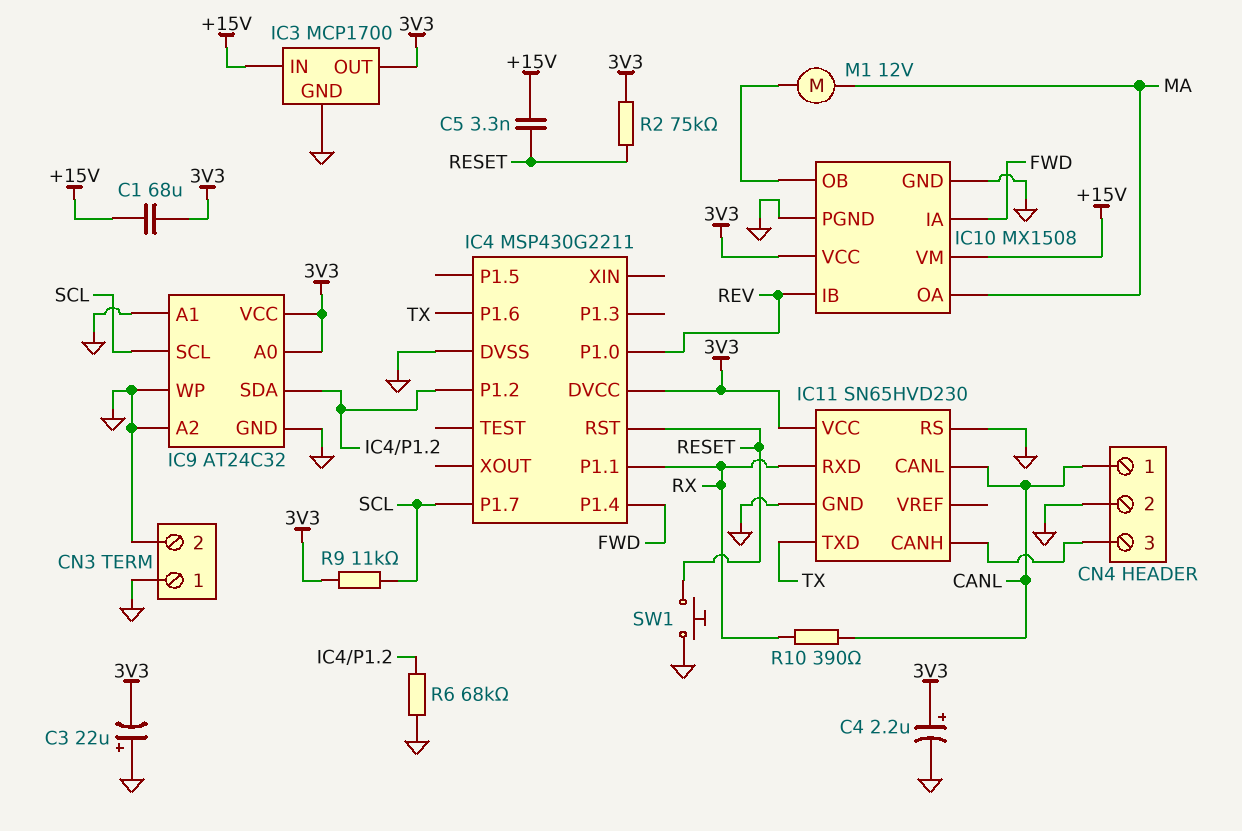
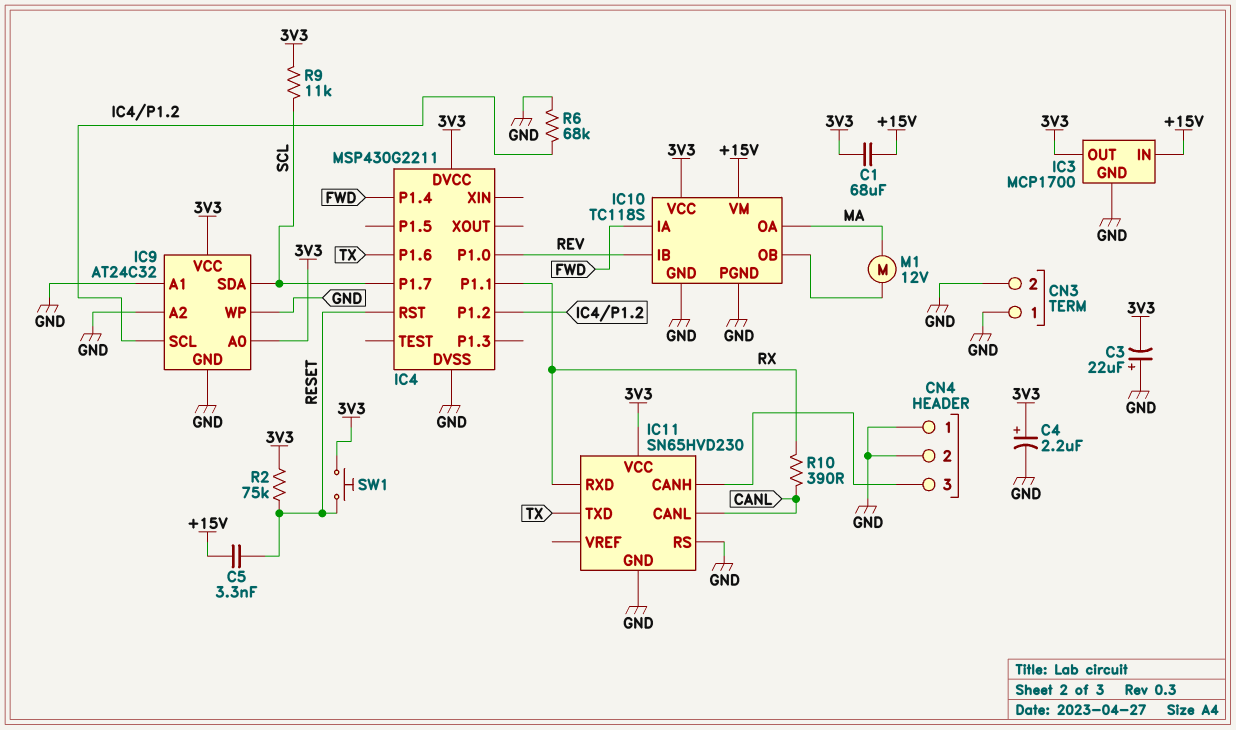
CN4 pin 1: CANL -> GND
IC9 pin SCL: SCL -> IC4/P1.2
IC9 pin SDA: IC4/P1.2 -> SCL
IC10: MX1508 -> TC118S
SW1: button (GND, RESET) -> button (3V3, RESET)

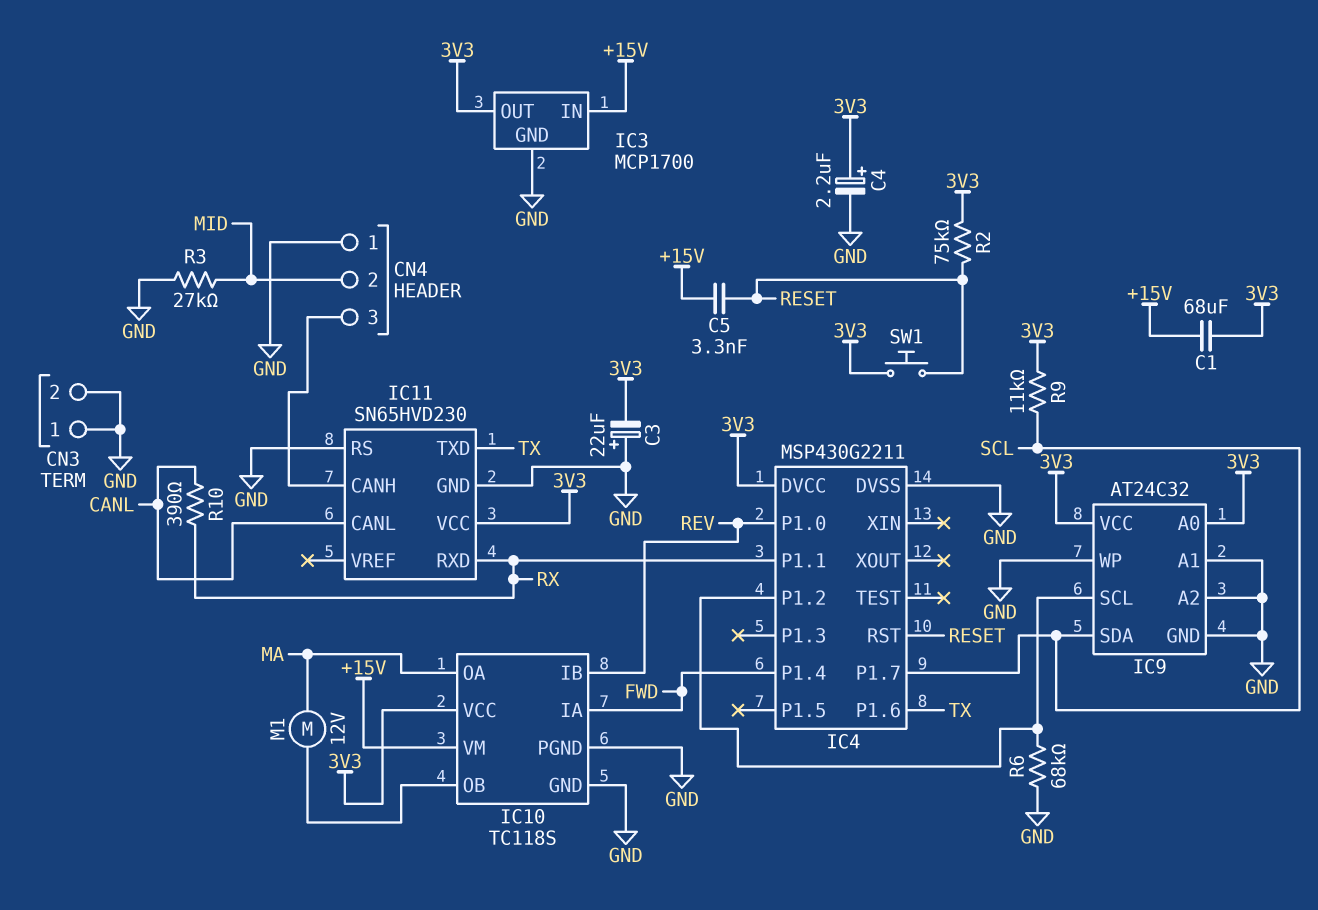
CN4 pin 2: GND -> MID
R3: none -> 27k (GND, MID)

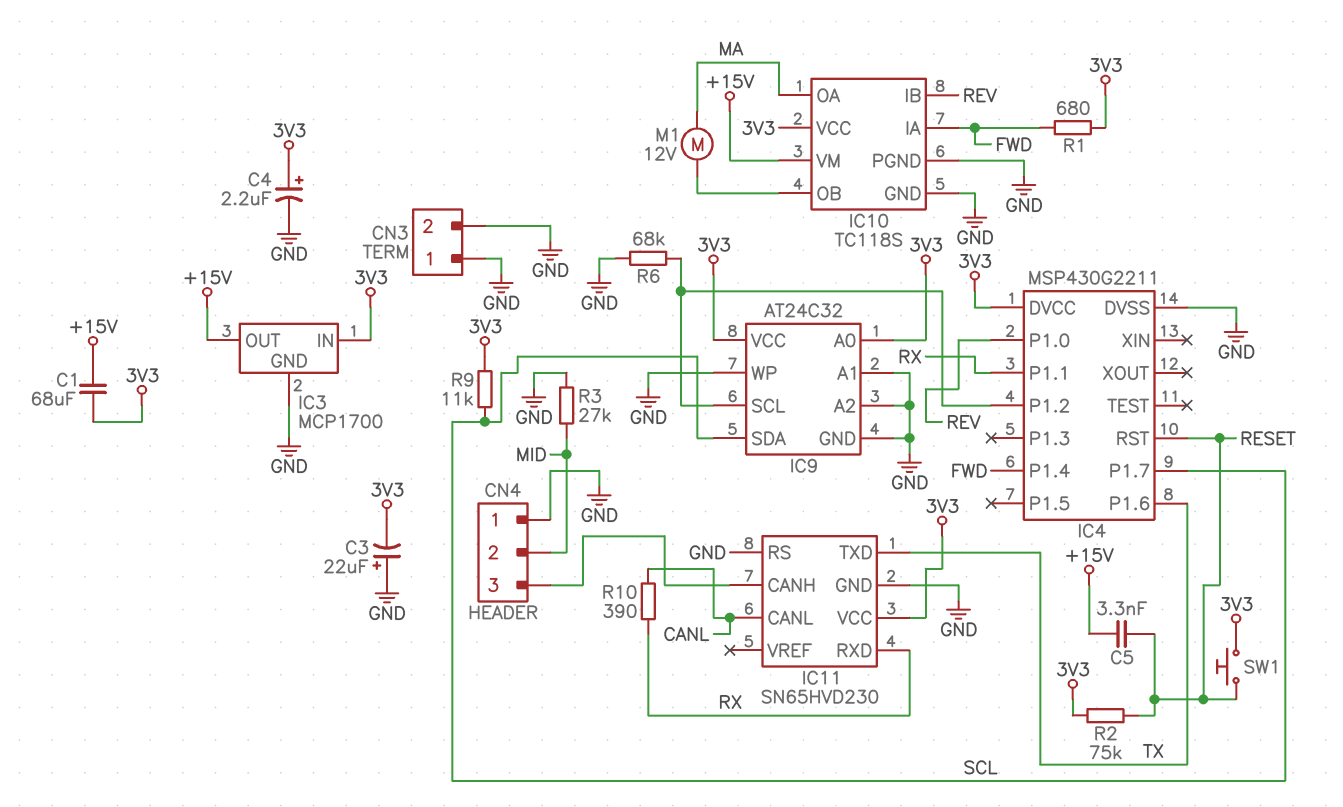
IC3 pin IN: +15V -> 3V3
IC3 pin OUT: 3V3 -> +15V
R1: none -> 680 (3V3, FWD)

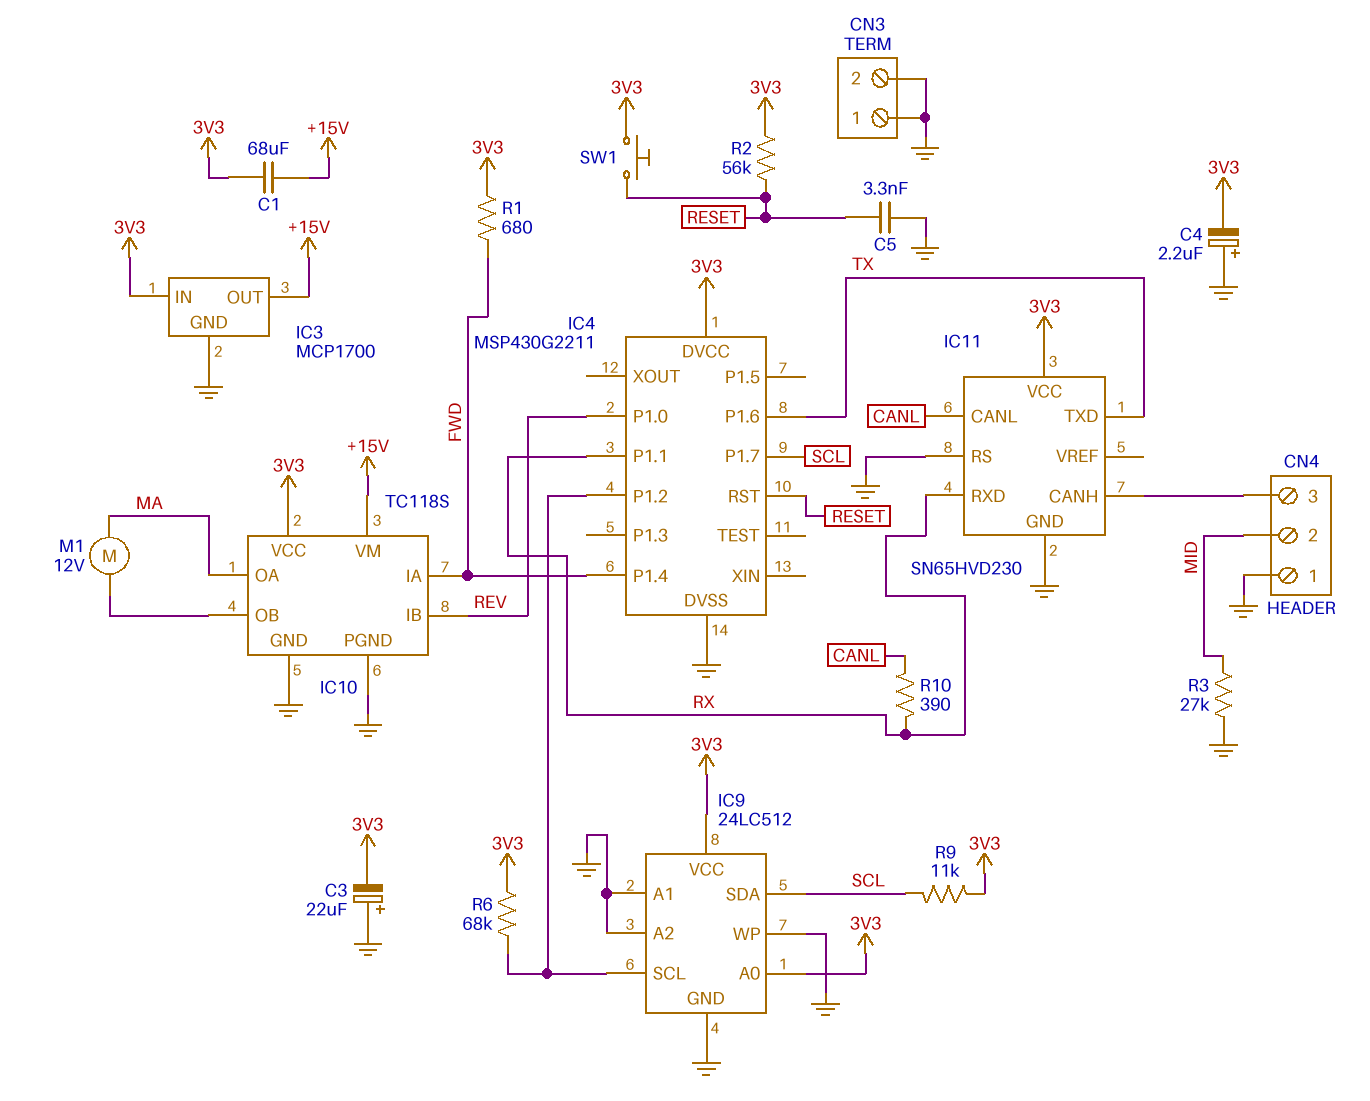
C4: 2.2uF (plus 3V3, minus GND) -> 2.2uF (plus GND, minus 3V3)
C5: 3.3nF (+15V, RESET) -> 3.3nF (GND, RESET)
IC9: AT24C32 -> 24LC512
R2: 75k (3V3, RESET) -> 56k (3V3, RESET)
R6: 68k (GND, IC4/P1.2) -> 68k (3V3, IC4/P1.2)

